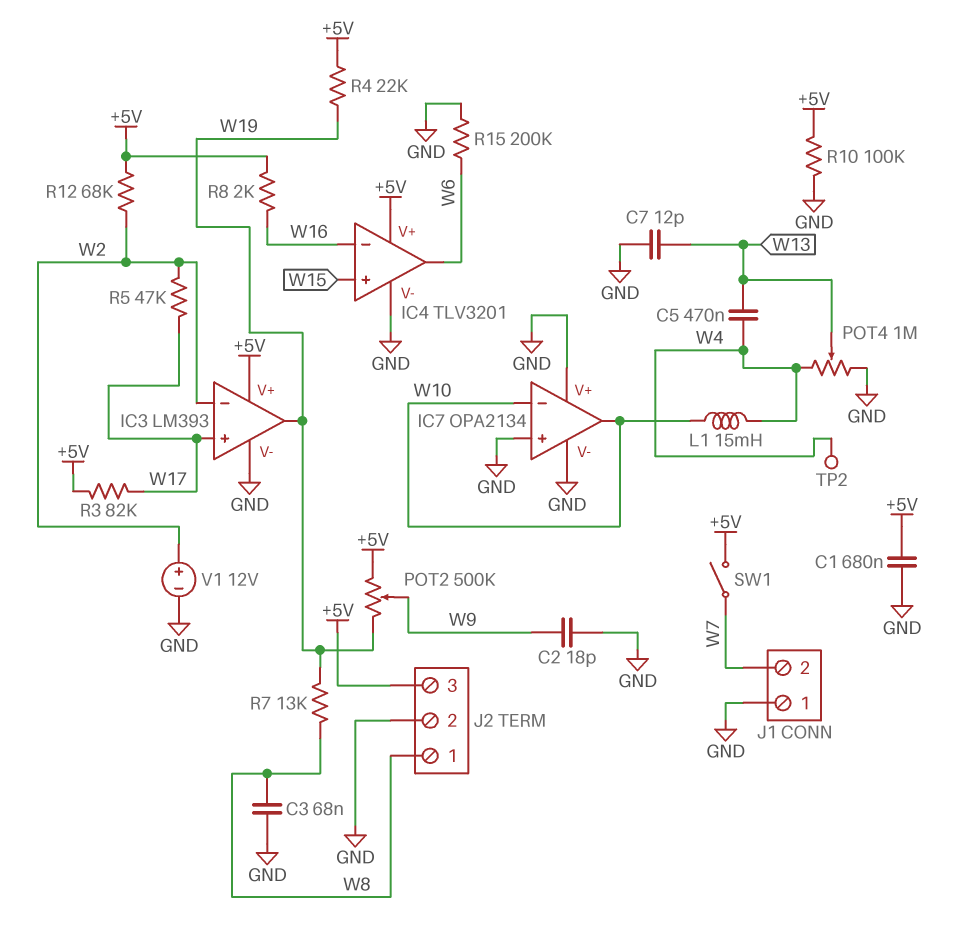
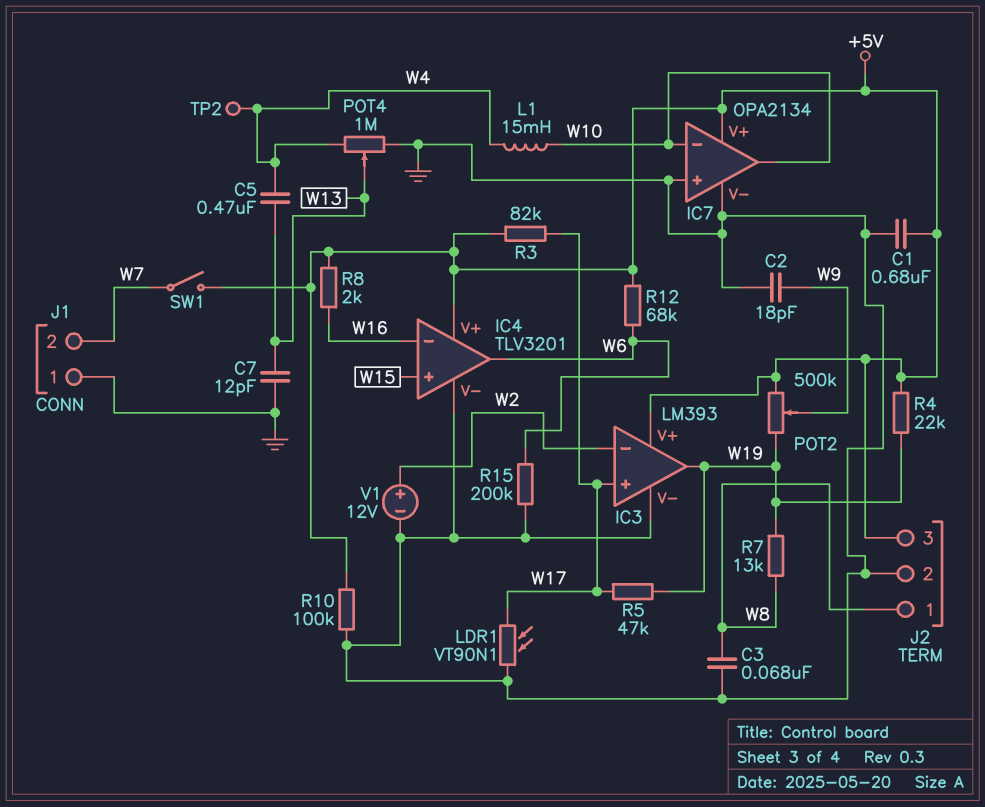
IC7 pin V+: GND -> +5V
LDR1: none -> VT90N1 (GND, W17)
R5: 47k (W2, W17) -> 47k (W17, W19)
R12: 68k (+5V, W2) -> 68k (+5V, W6)

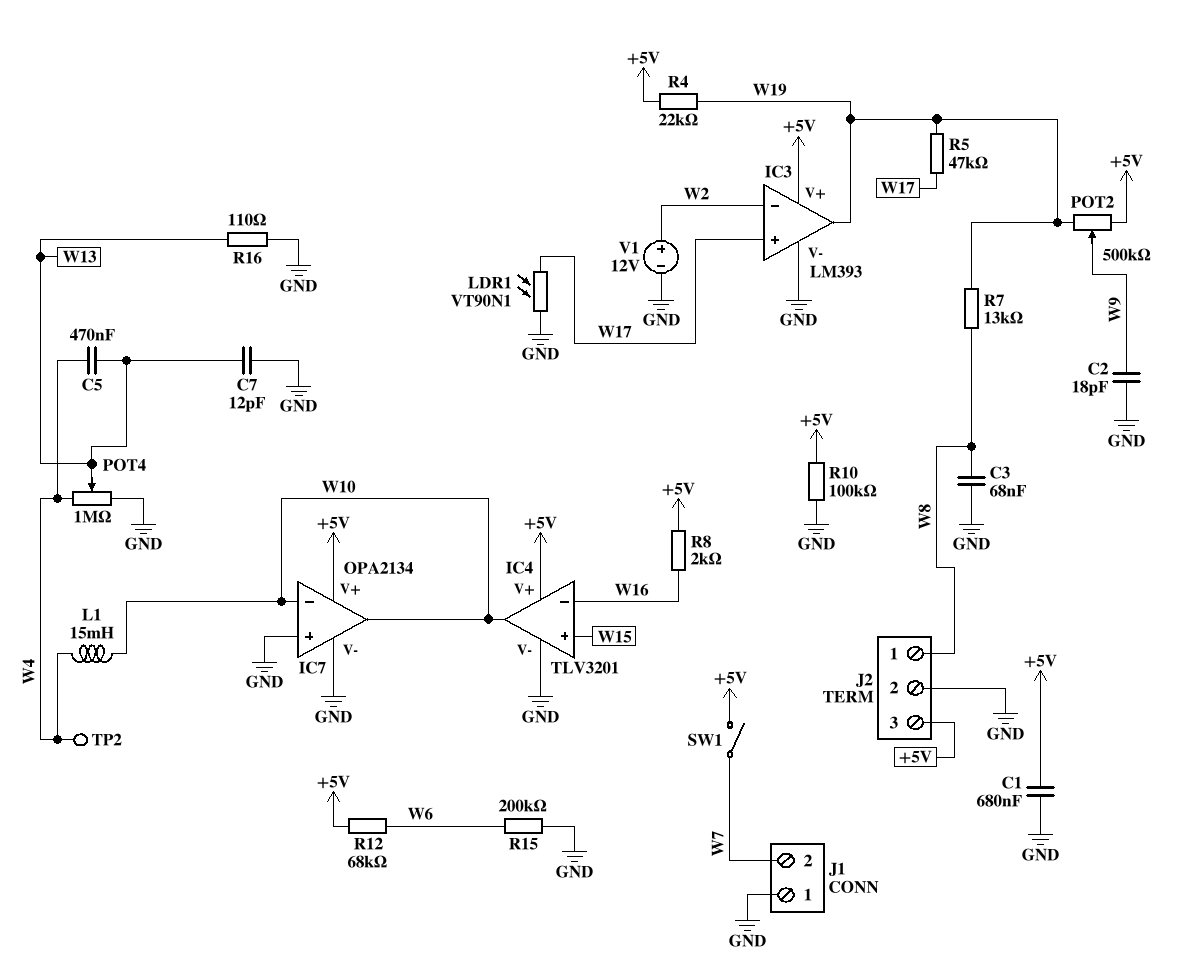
IC4 pin out: W6 -> W10
R3: 82k (+5V, W17) -> none
R16: none -> 110 (GND, W13)

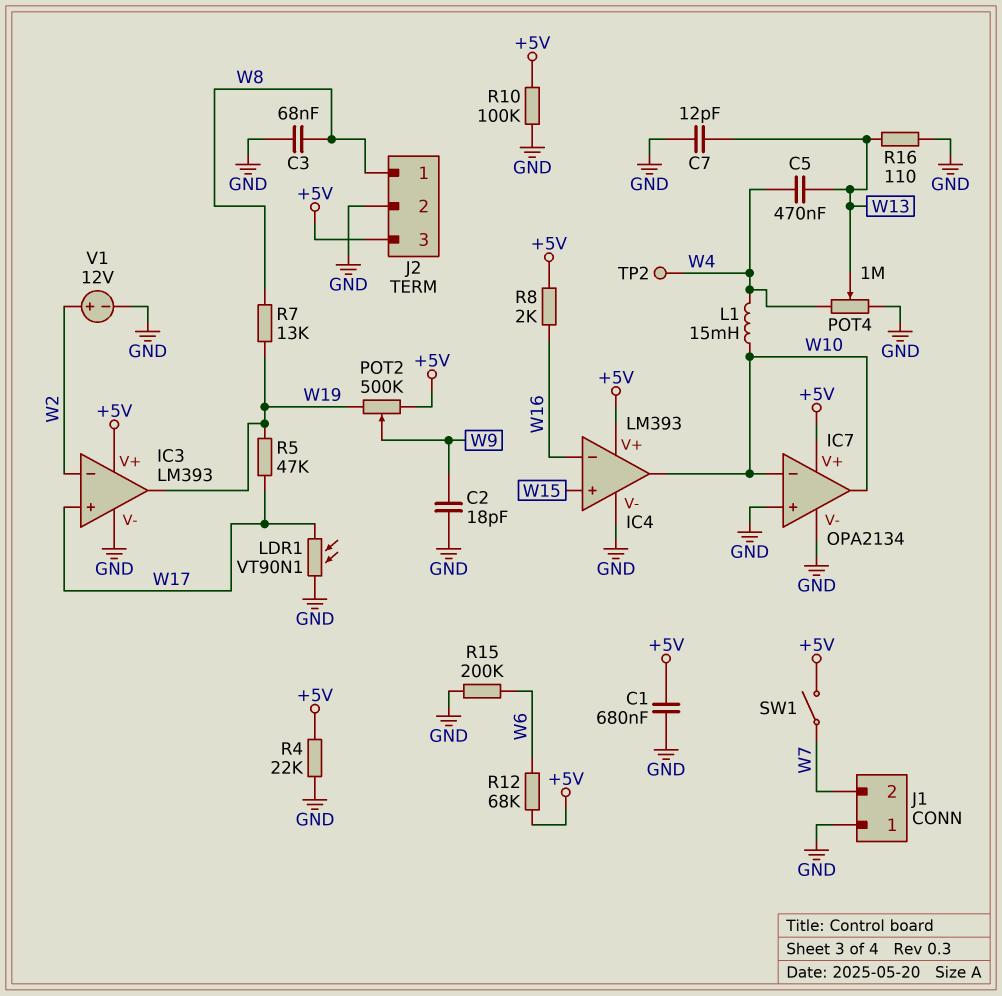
IC4: TLV3201 -> LM393
R4: 22k (+5V, W19) -> 22k (+5V, GND)

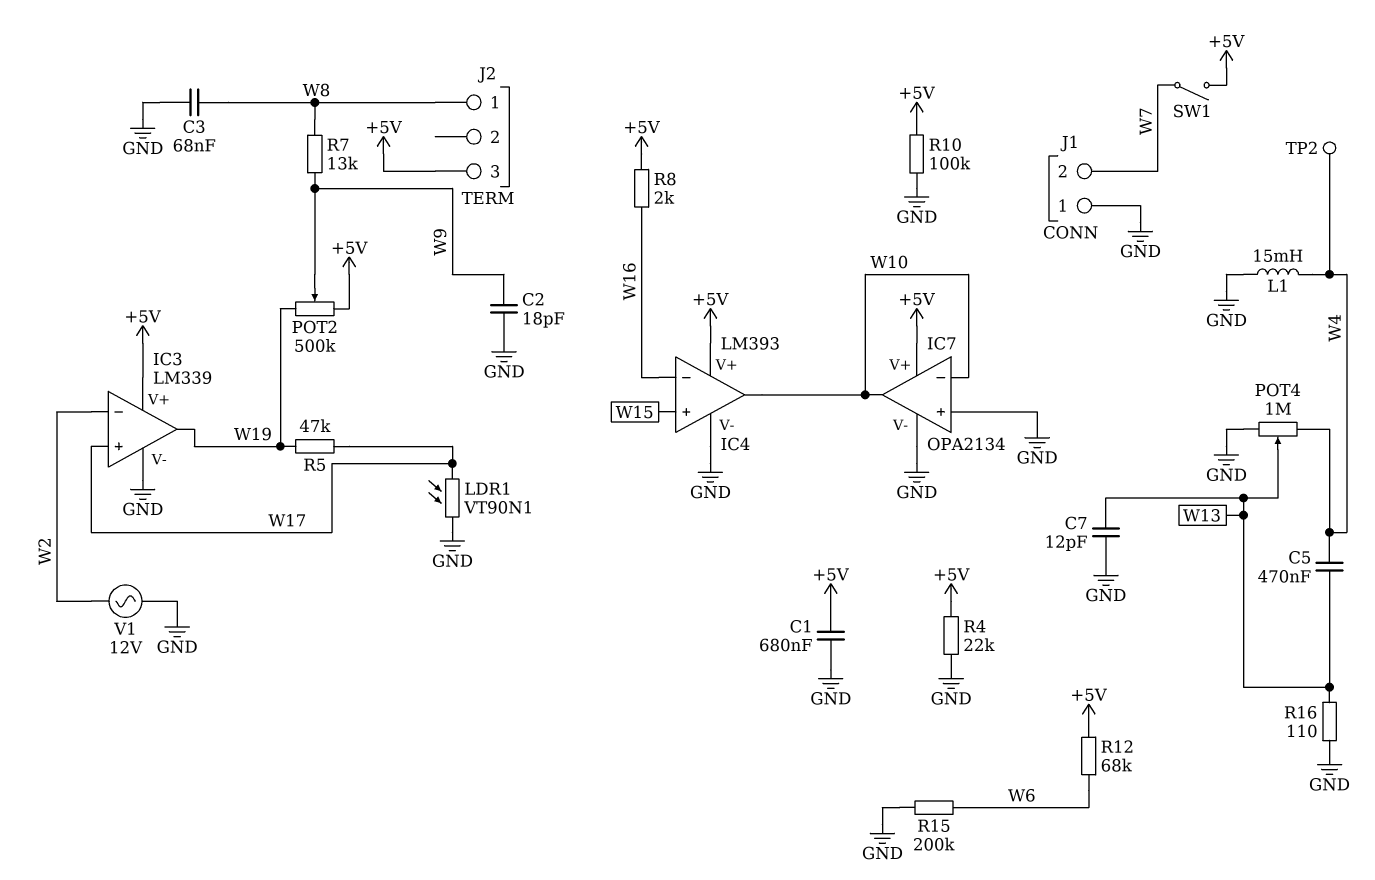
IC3: LM393 -> LM339
J2 pin 2: GND -> none
L1: 15mH (W4, W10) -> 15mH (GND, W4)
R7: 13k (W8, W19) -> 13k (W8, W9)
V1: 12V (plus W2, minus GND) -> AC 12V (GND, W2)

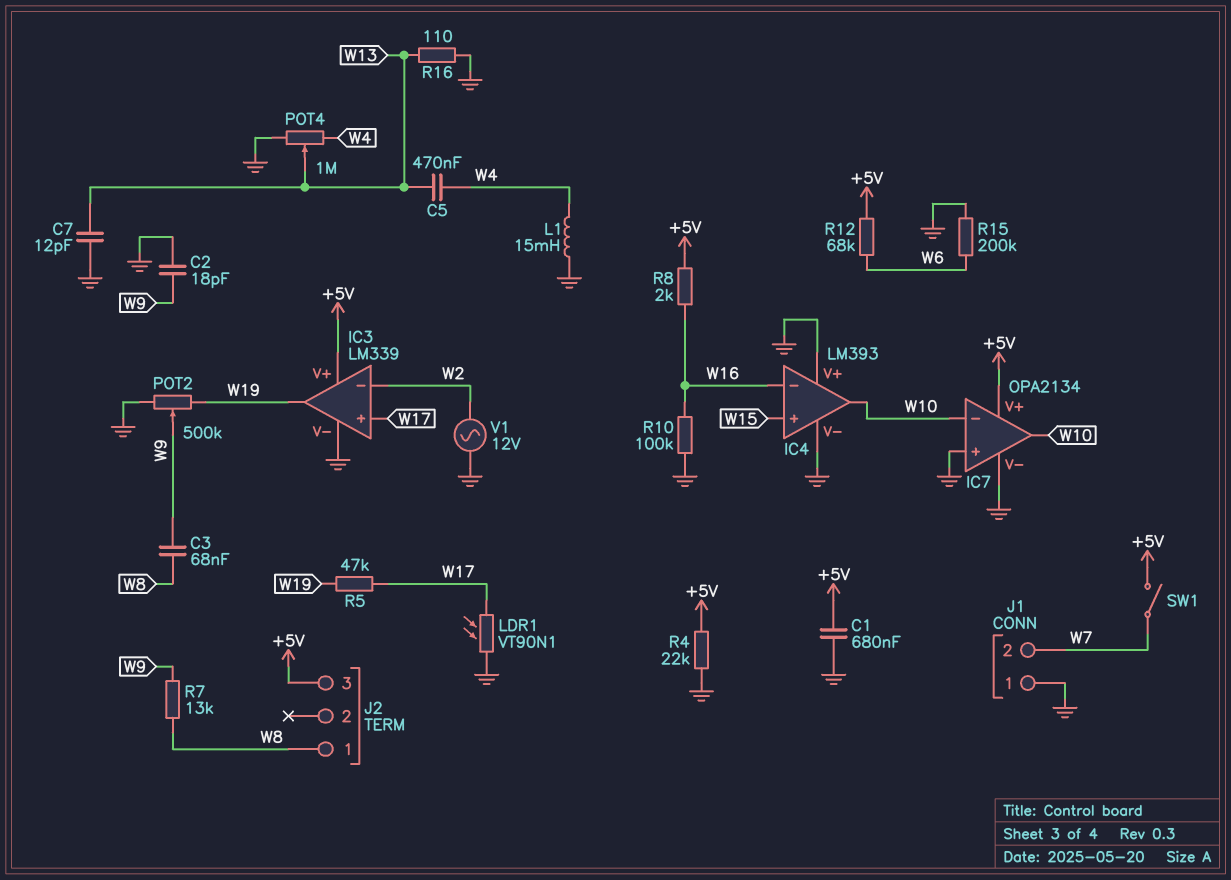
C3: 68nF (GND, W8) -> 68nF (W8, W9)
IC4 pin V+: +5V -> GND
POT2: 500k (+5V, W19, wiper W9) -> 500k (GND, W19, wiper W9)
R10: 100k (+5V, GND) -> 100k (GND, W16)
TP2: test point (W4) -> none

